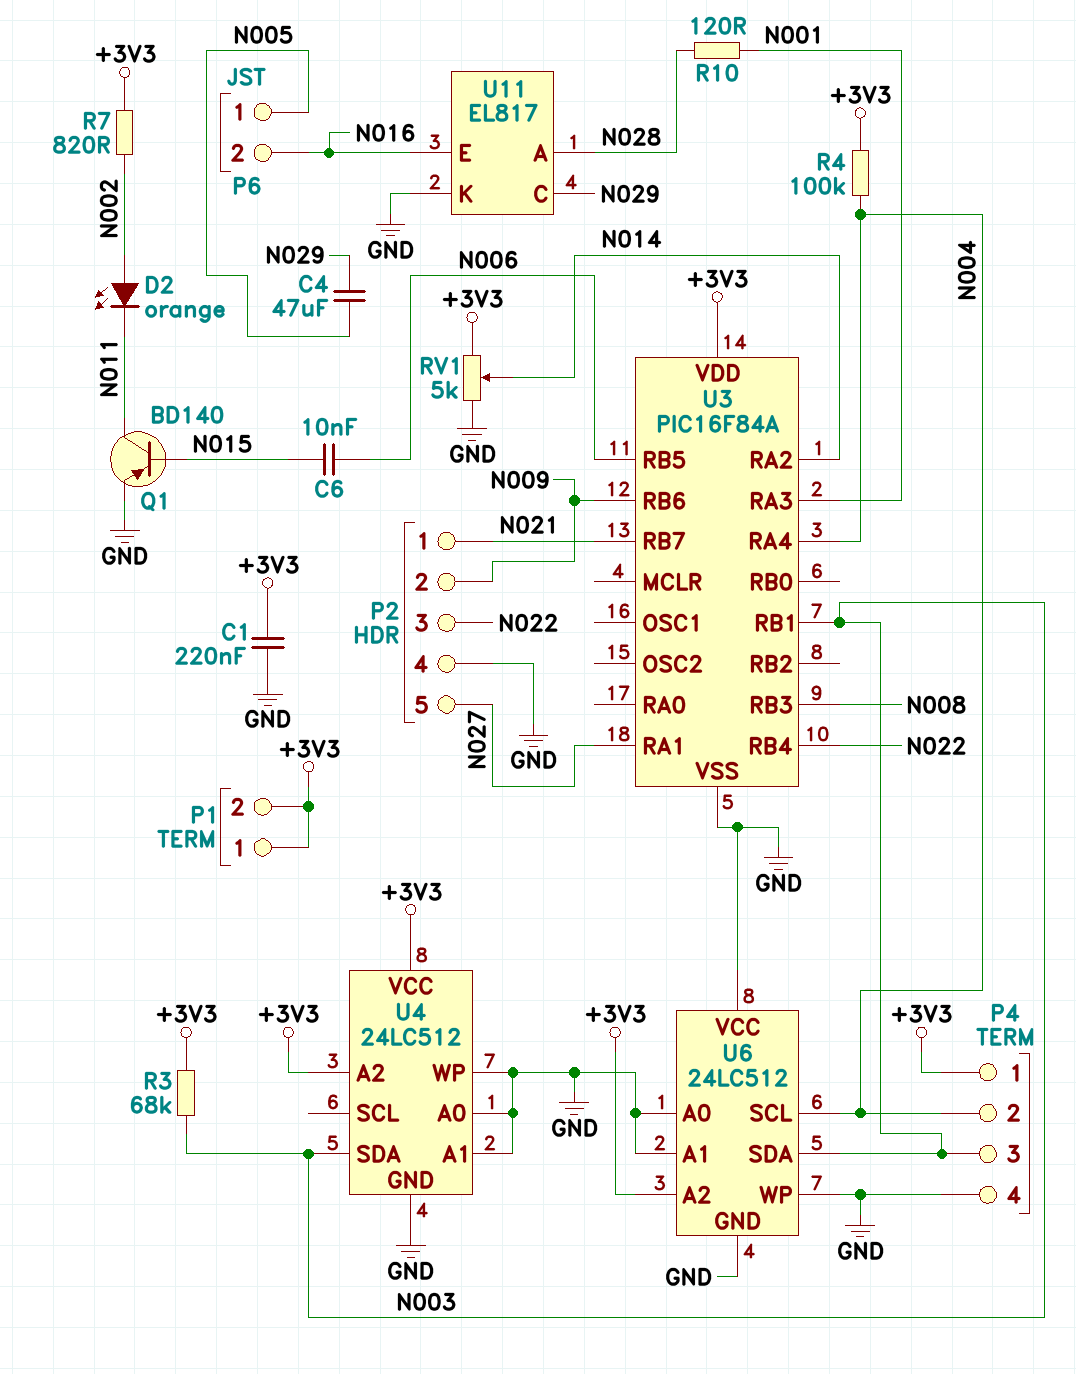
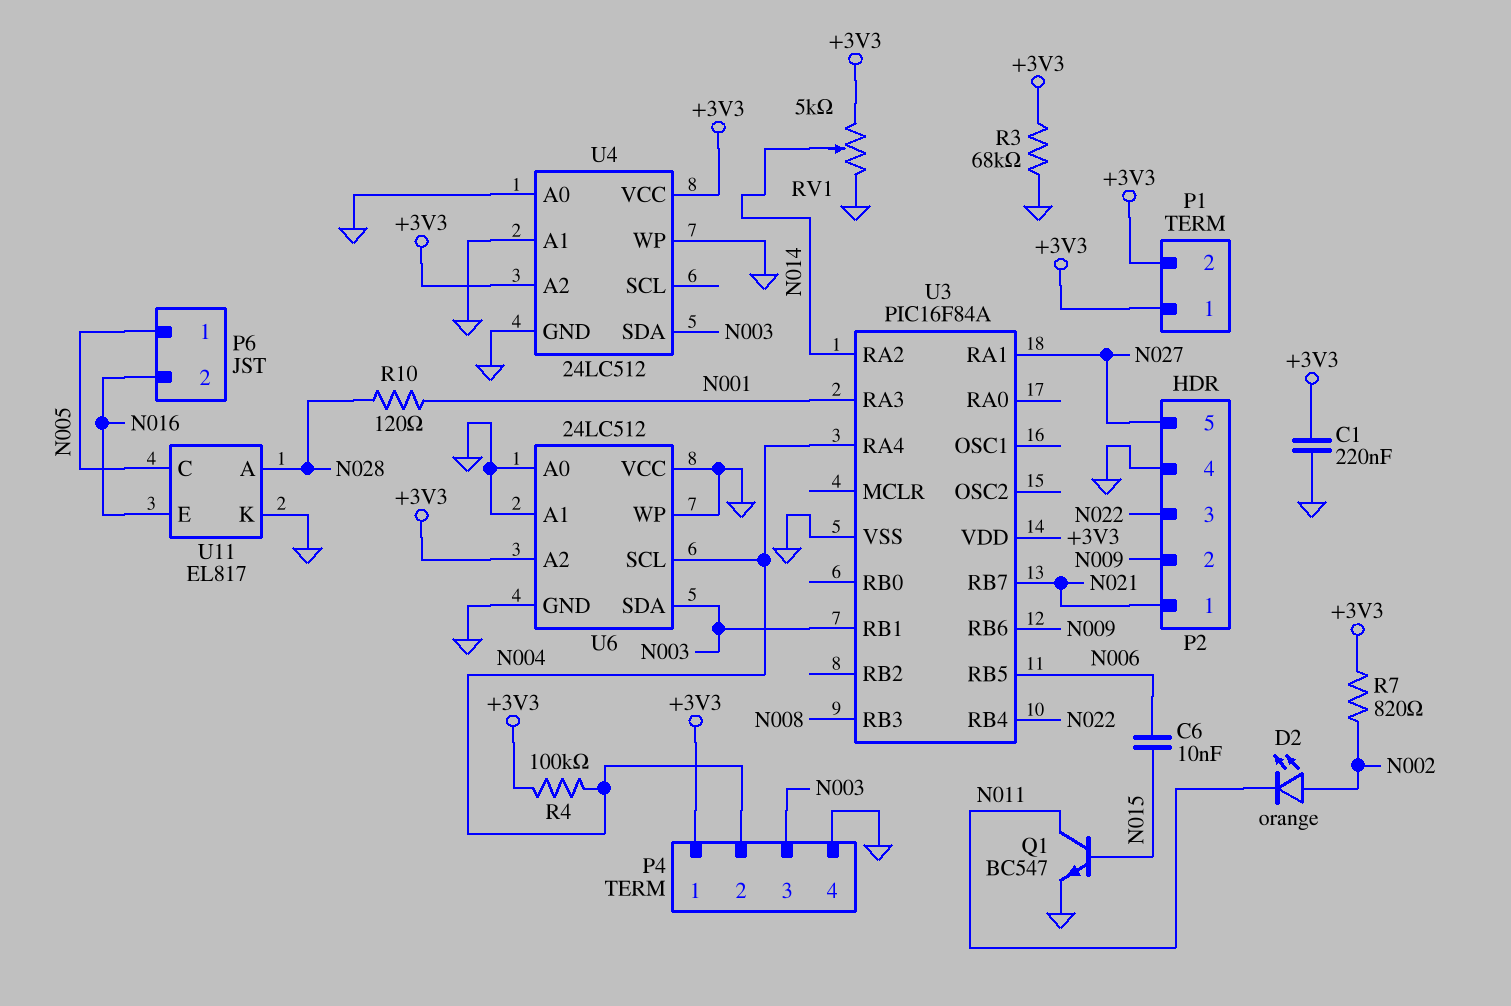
C4: 47uF (N005, N029) -> none
Q1: PNP BD140 (B N015, C N011, E GND) -> NPN BC547 (B N015, C N011, E GND)
R3: 68k (+3V3, N003) -> 68k (+3V3, GND)
U11 pin C: N029 -> N005

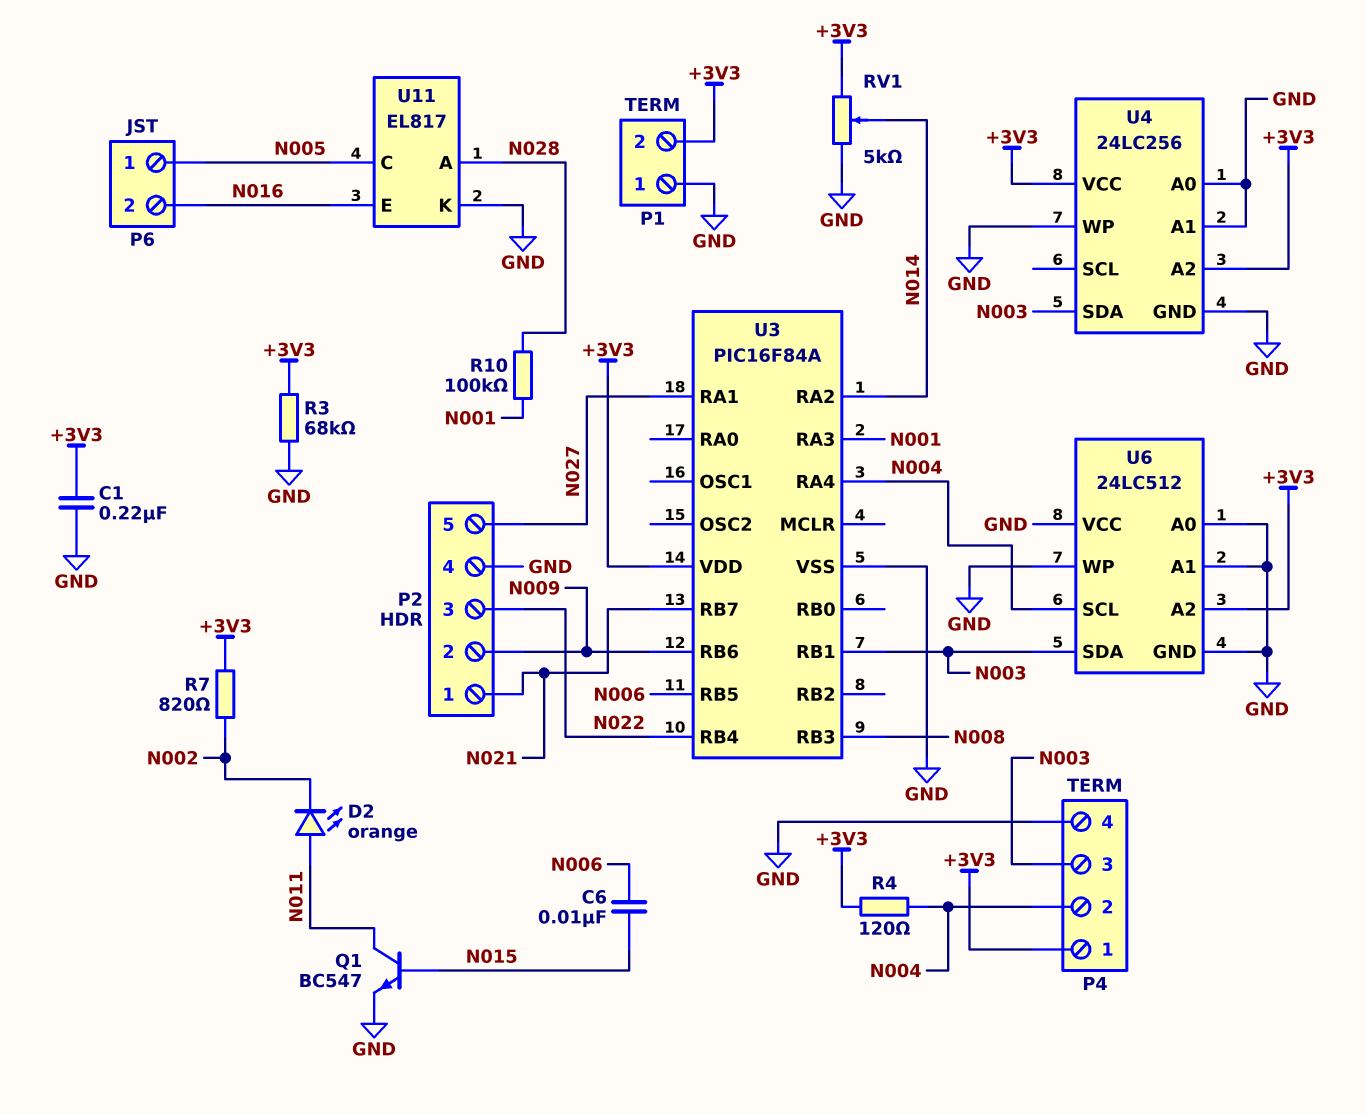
D2: LED orange (A N002, K N011) -> LED orange (A N011, K N002)
P1 pin 1: +3V3 -> GND
R4: 100k (+3V3, N004) -> 120 (+3V3, N004)
R10: 120 (N001, N028) -> 100k (N001, N028)
U4: 24LC512 -> 24LC256

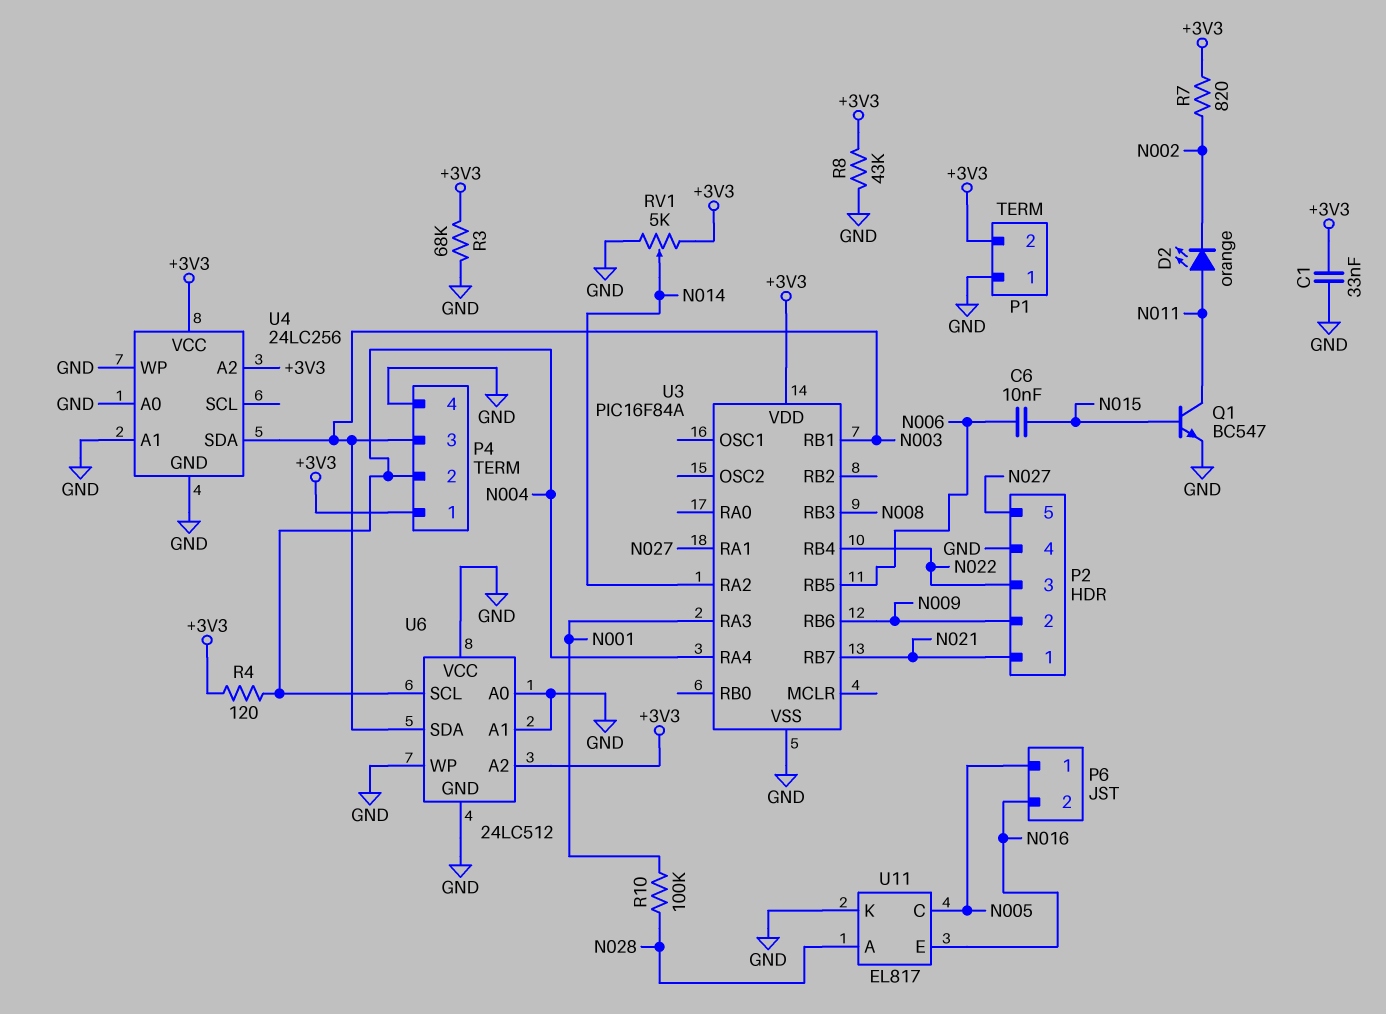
C1: 220nF (+3V3, GND) -> 33nF (+3V3, GND)
R8: none -> 43k (+3V3, GND)

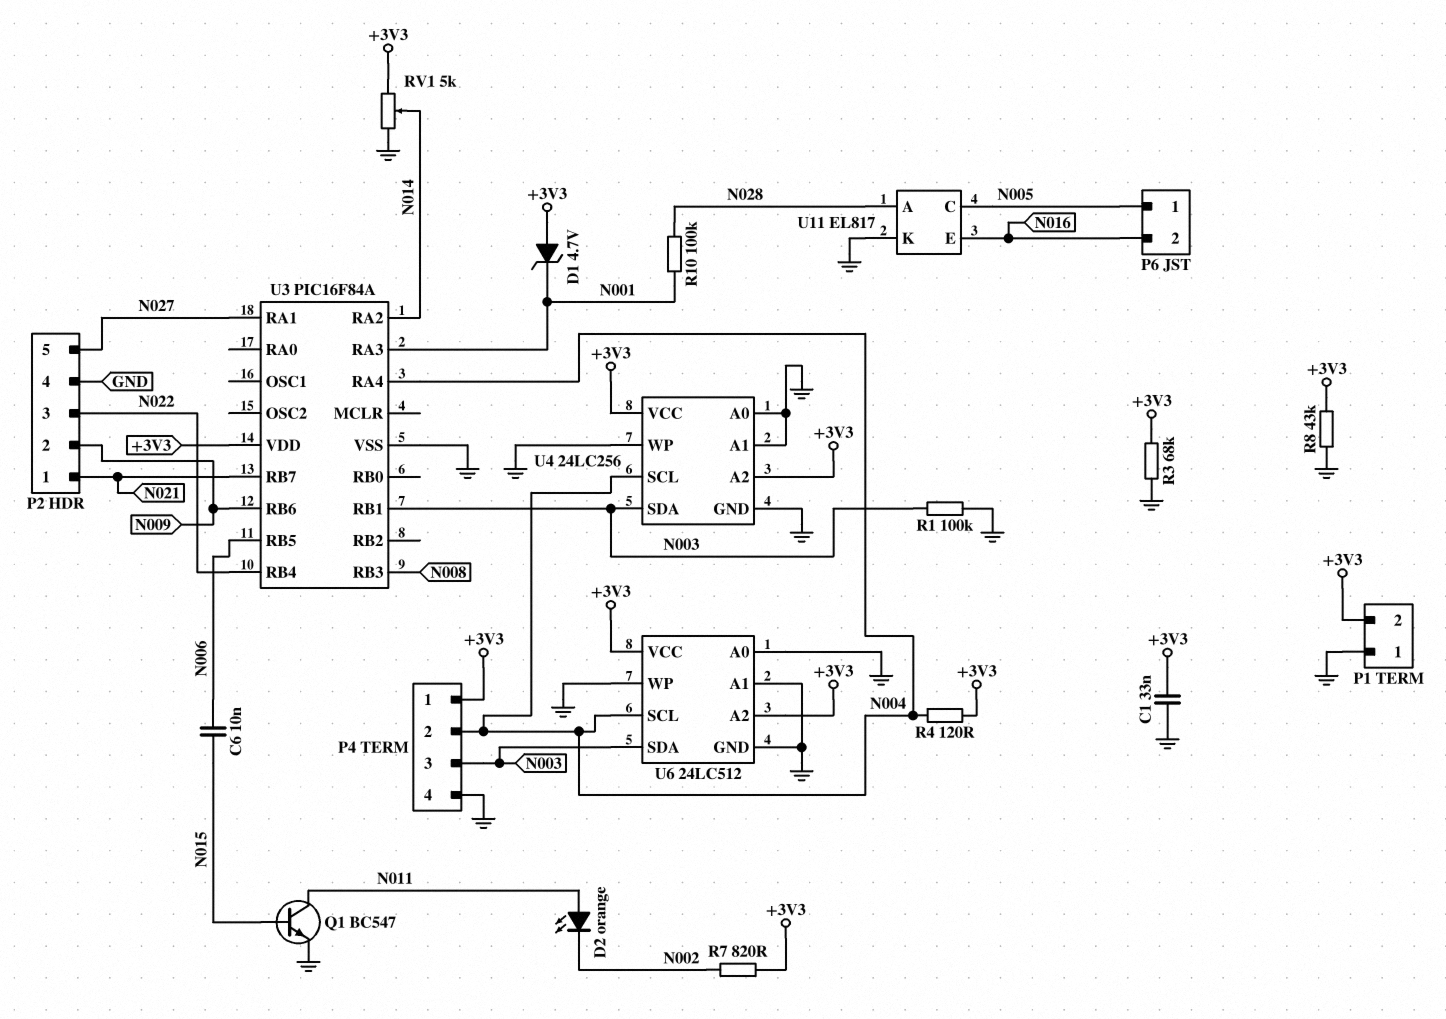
D1: none -> zener 4.7V (A +3V3, K N001)
R1: none -> 100k (GND, N003)
U4 pin SCL: none -> N004
U6 pin VCC: GND -> +3V3

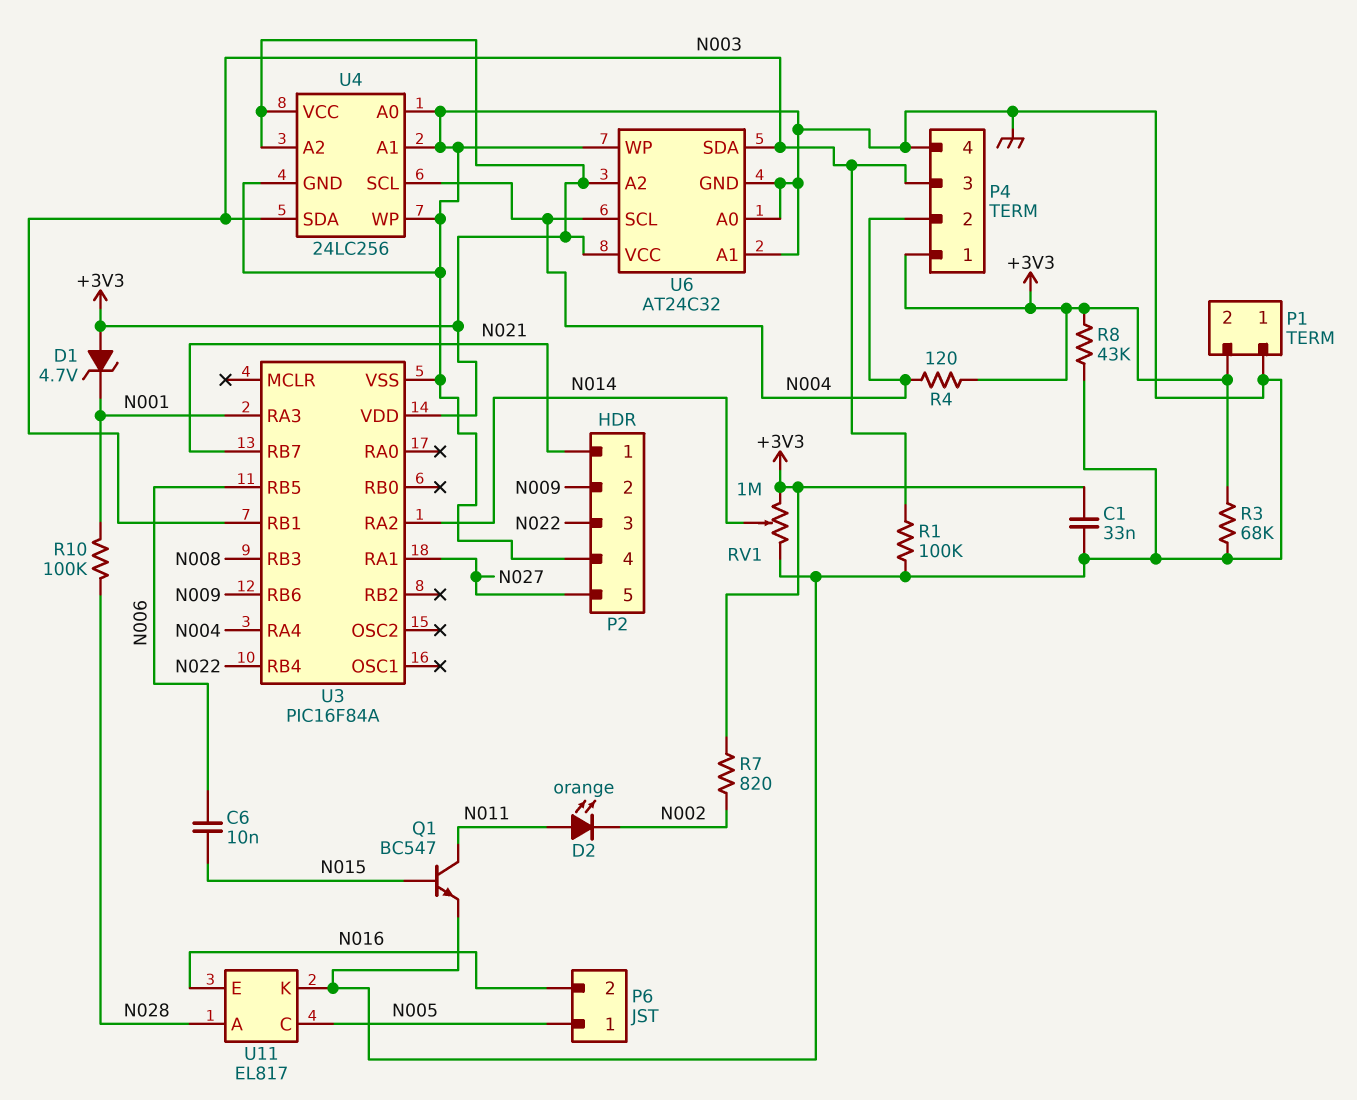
RV1: 5k (+3V3, GND, wiper N014) -> 1M (+3V3, GND, wiper N014)
U6: 24LC512 -> AT24C32

